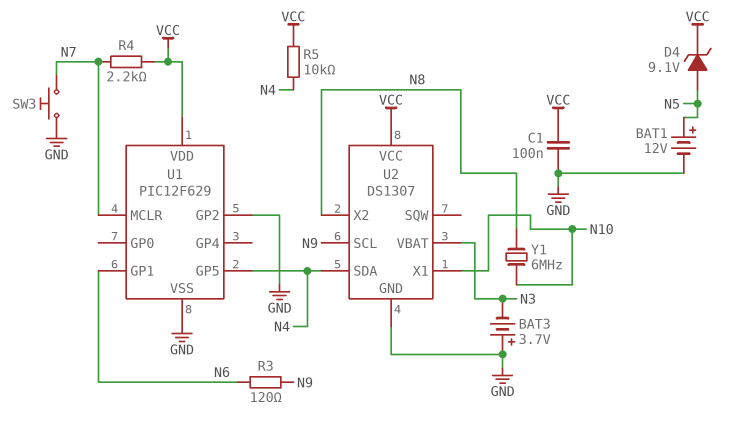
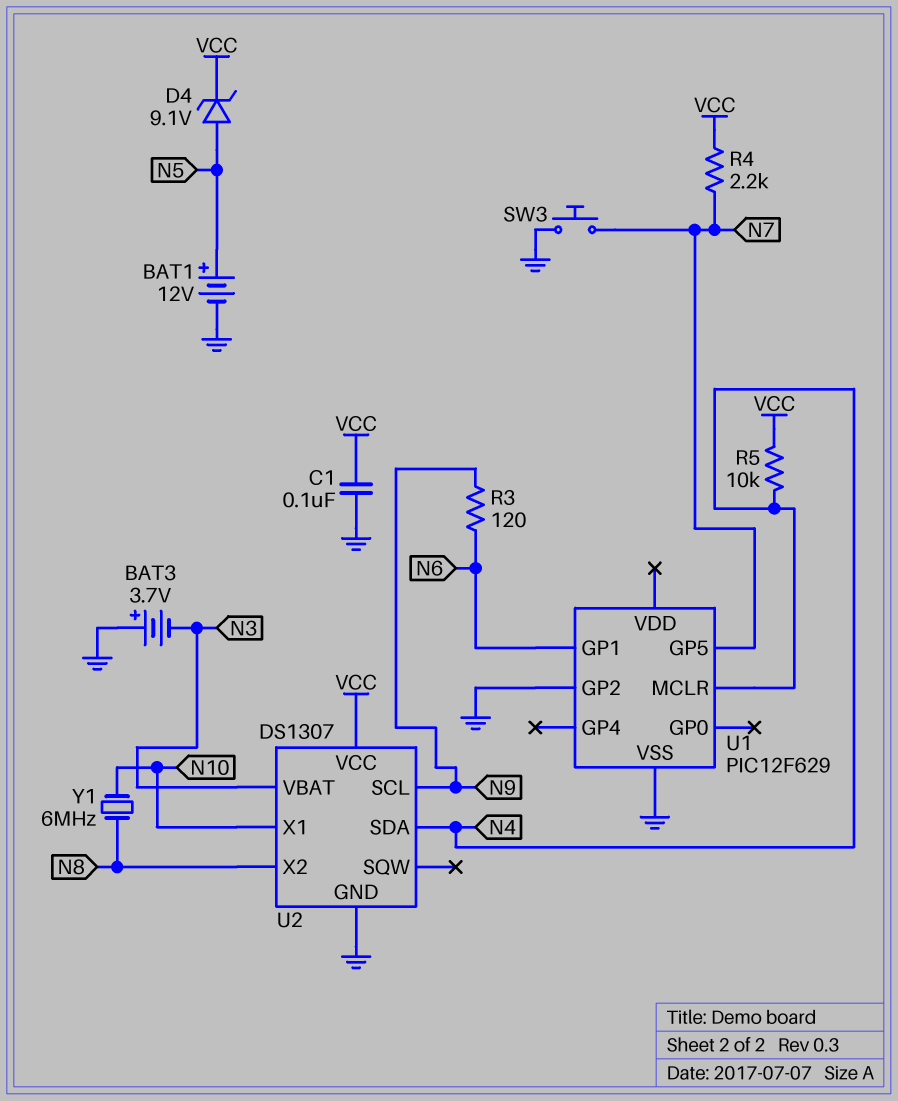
U1 pin GP5: N4 -> N7
U1 pin MCLR: N7 -> N4
U1 pin VDD: VCC -> none

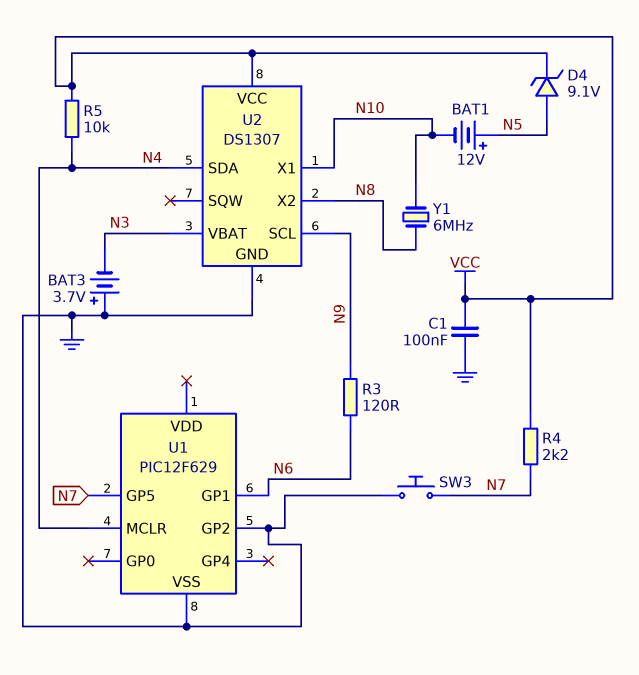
BAT1: 12V (plus N5, minus GND) -> 12V (plus N5, minus N10)

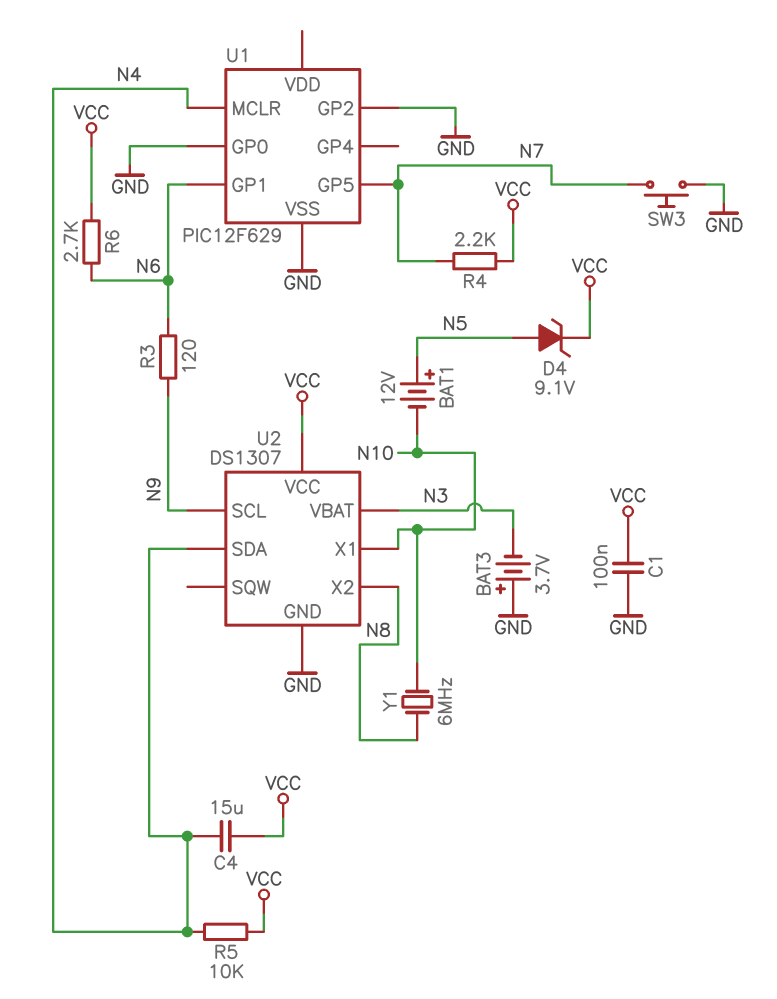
C4: none -> 15uF (N4, VCC)
R6: none -> 2.7k (N6, VCC)
U1 pin GP0: none -> GND

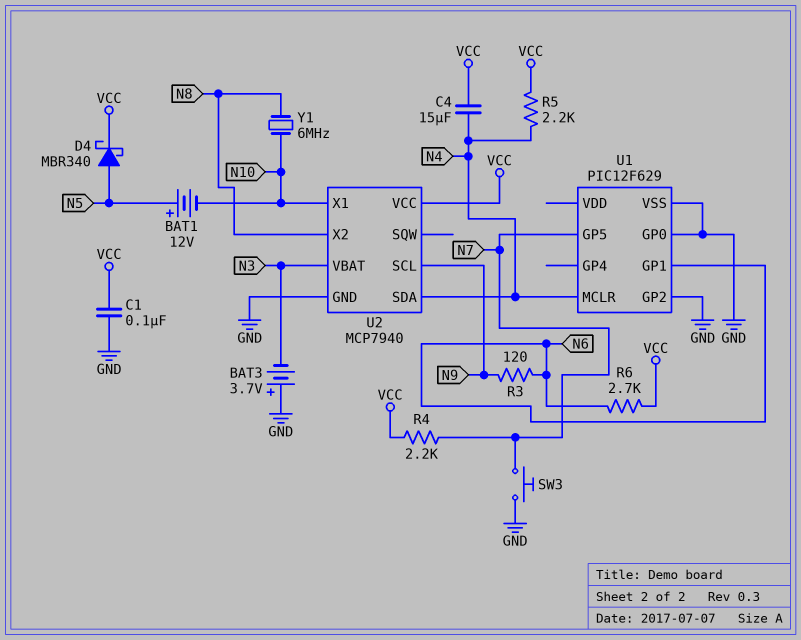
D4: zener 9.1V (A N5, K VCC) -> schottky MBR340 (A N5, K VCC)
R5: 10k (N4, VCC) -> 2.2k (N4, VCC)
U2: DS1307 -> MCP7940

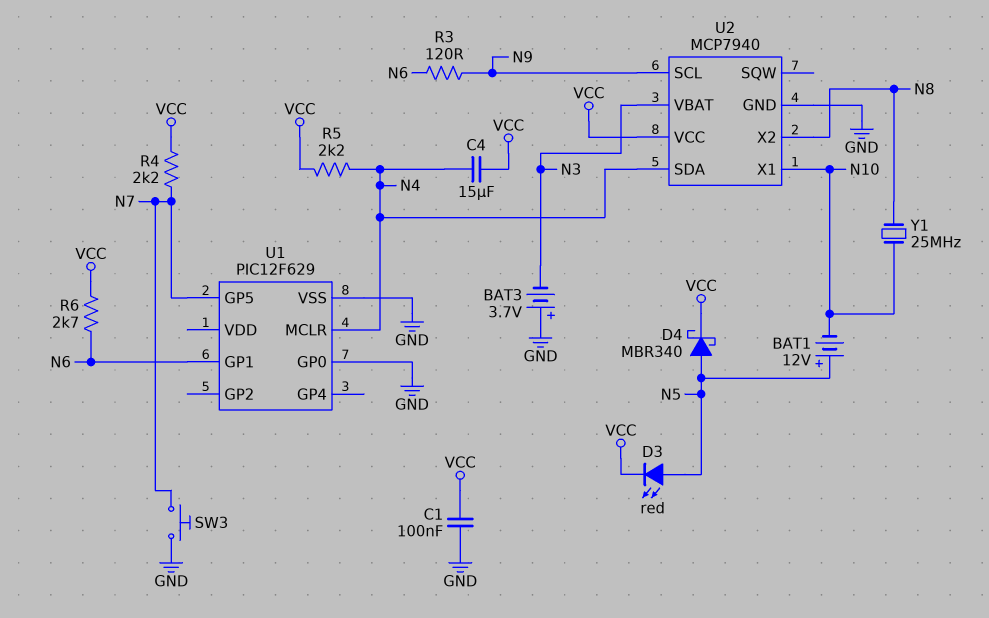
D3: none -> LED red (A N5, K VCC)
U1 pin GP2: GND -> none
Y1: 6MHz (N8, N10) -> 25MHz (N8, N10)

